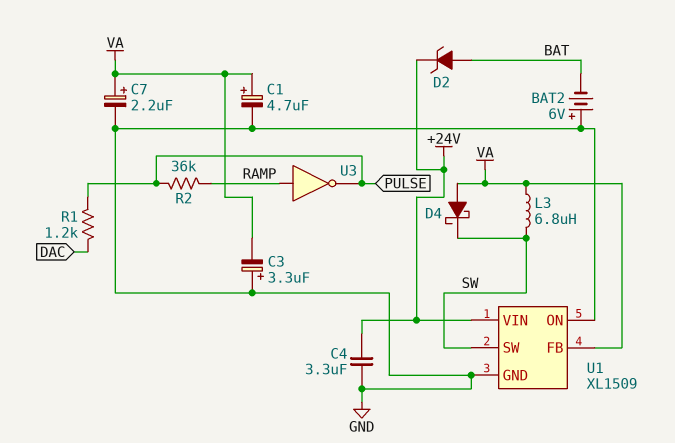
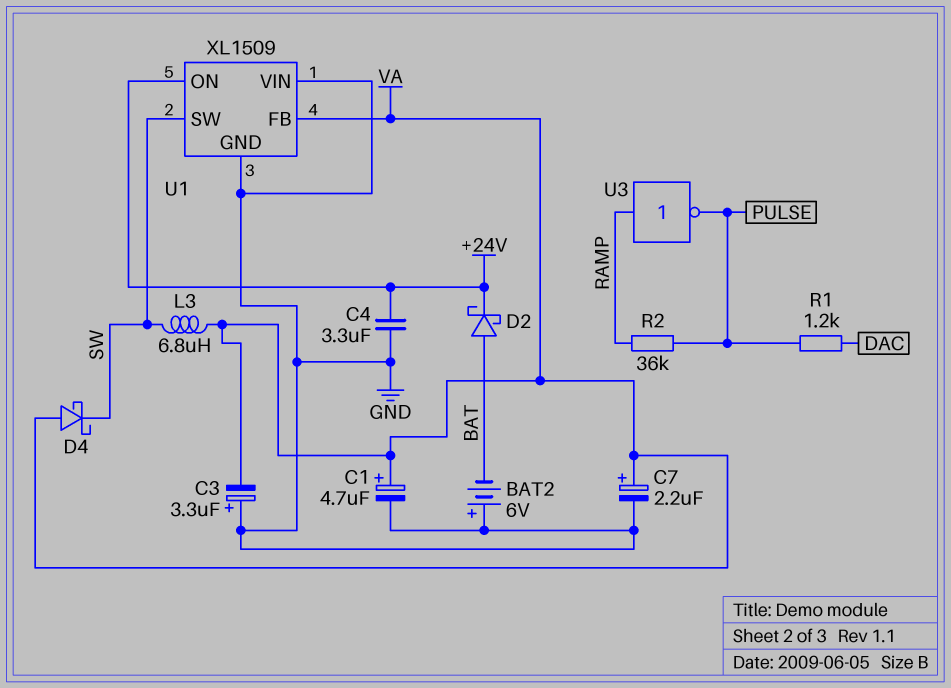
D2: zener (A BAT, K +24V) -> schottky (A BAT, K +24V)
U1 pin ON: GND -> +24V
U1 pin VIN: +24V -> GND

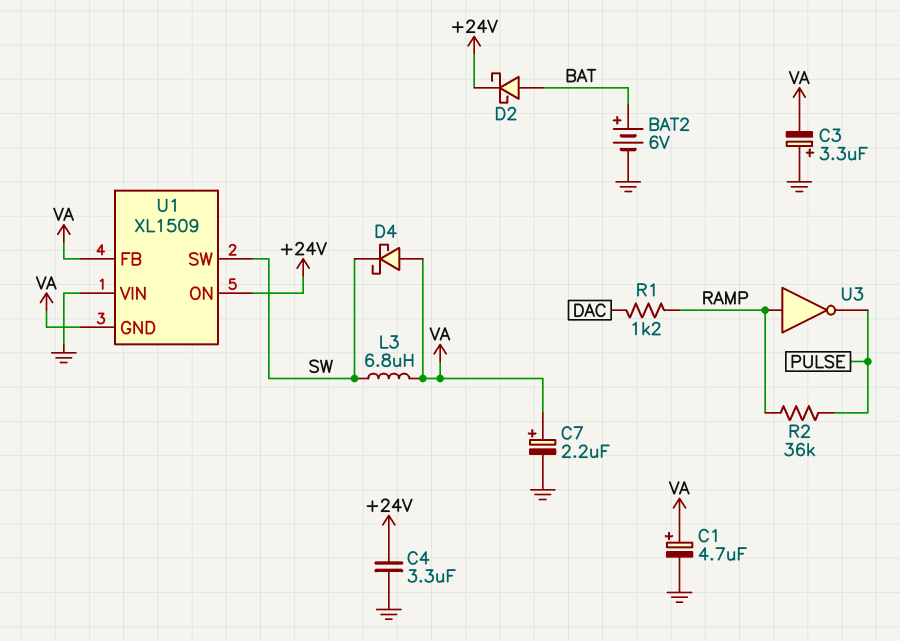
BAT2: 6V (plus GND, minus BAT) -> 6V (plus BAT, minus GND)
R1: 1.2k (DAC, PULSE) -> 1.2k (DAC, RAMP)
U1 pin GND: GND -> VA

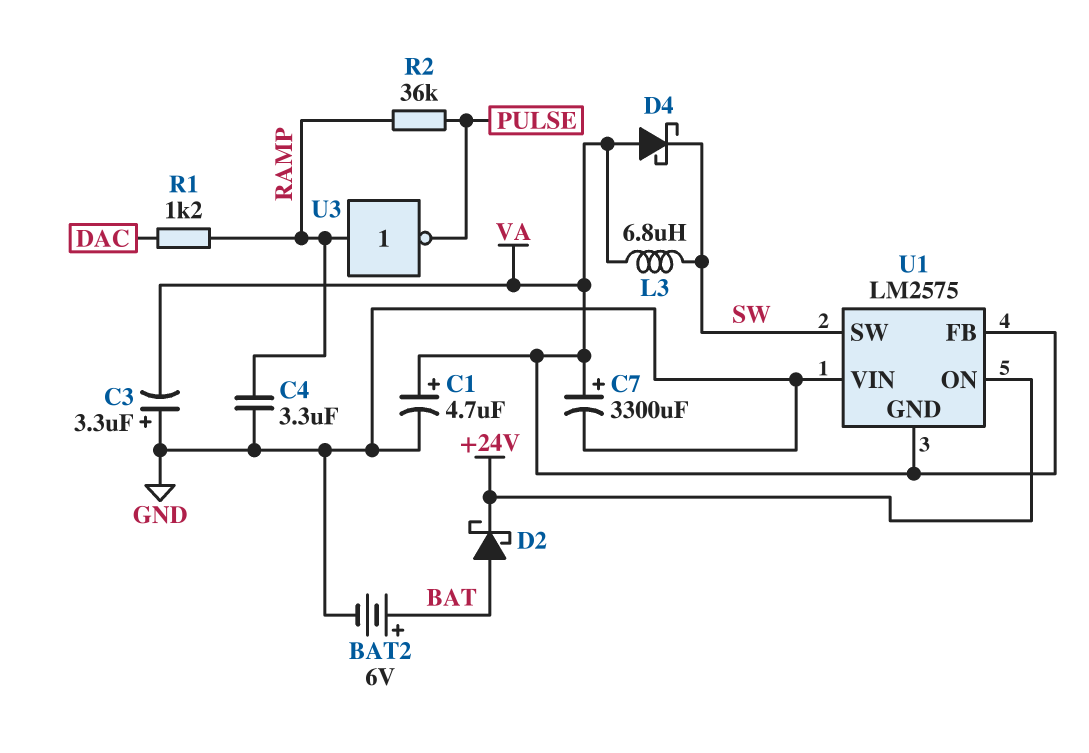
C4: 3.3uF (+24V, GND) -> 3.3uF (GND, RAMP)
C7: 2.2uF (plus VA, minus GND) -> 3300uF (plus VA, minus GND)
U1: XL1509 -> LM2575

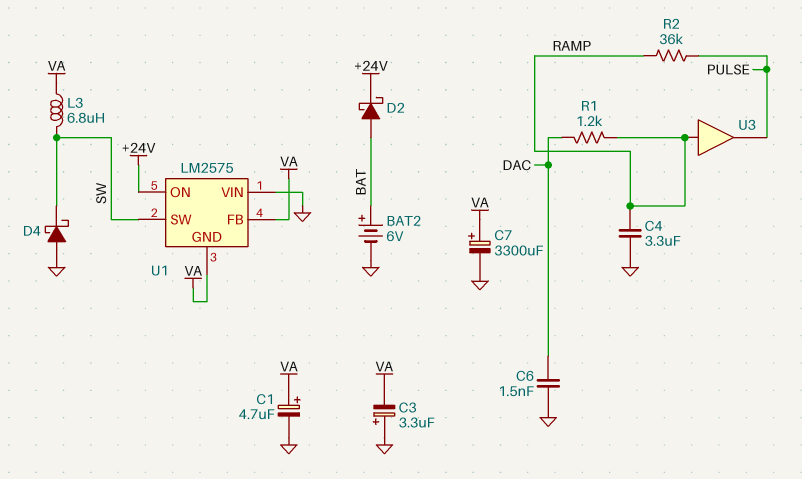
C6: none -> 1.5nF (DAC, GND)
D4: schottky (A VA, K SW) -> schottky (A GND, K SW)
U3: NOT (in RAMP, out PULSE) -> buffer (in RAMP, out PULSE)

